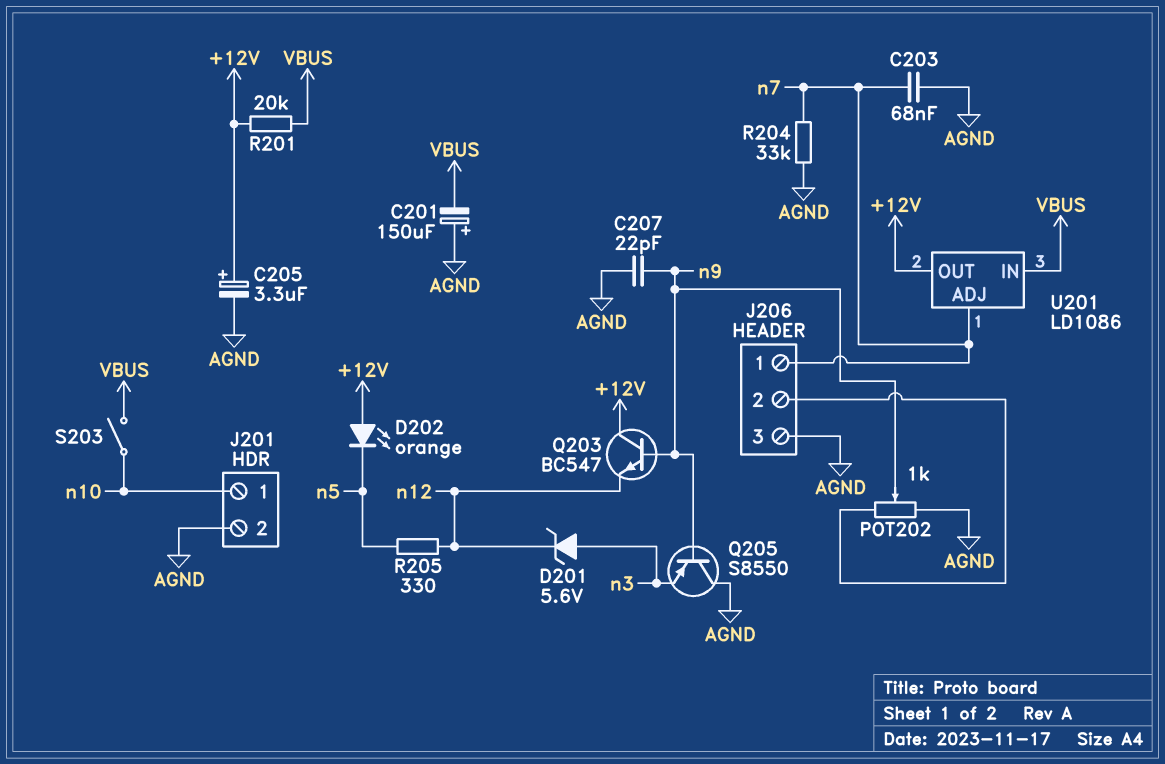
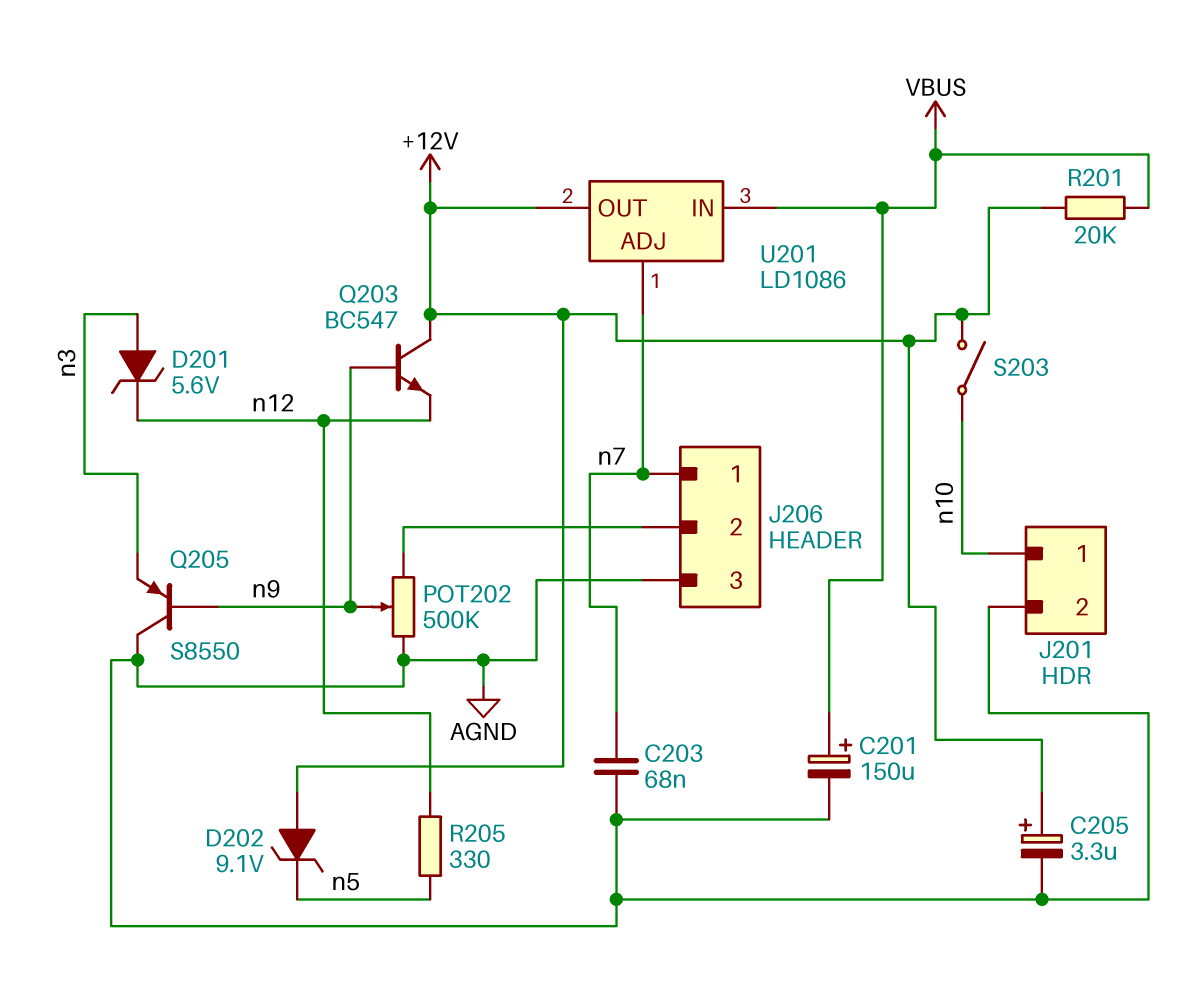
C201: 150uF (plus AGND, minus VBUS) -> 150uF (plus VBUS, minus AGND)
C207: 22pF (AGND, n9) -> none
D202: LED orange (A +12V, K n5) -> zener 9.1V (A +12V, K n5)
POT202: 1k (AGND, J206/2, wiper n9) -> 500k (AGND, J206/2, wiper n9)
R204: 33k (AGND, n7) -> none
S203: switch (VBUS, n10) -> switch (+12V, n10)

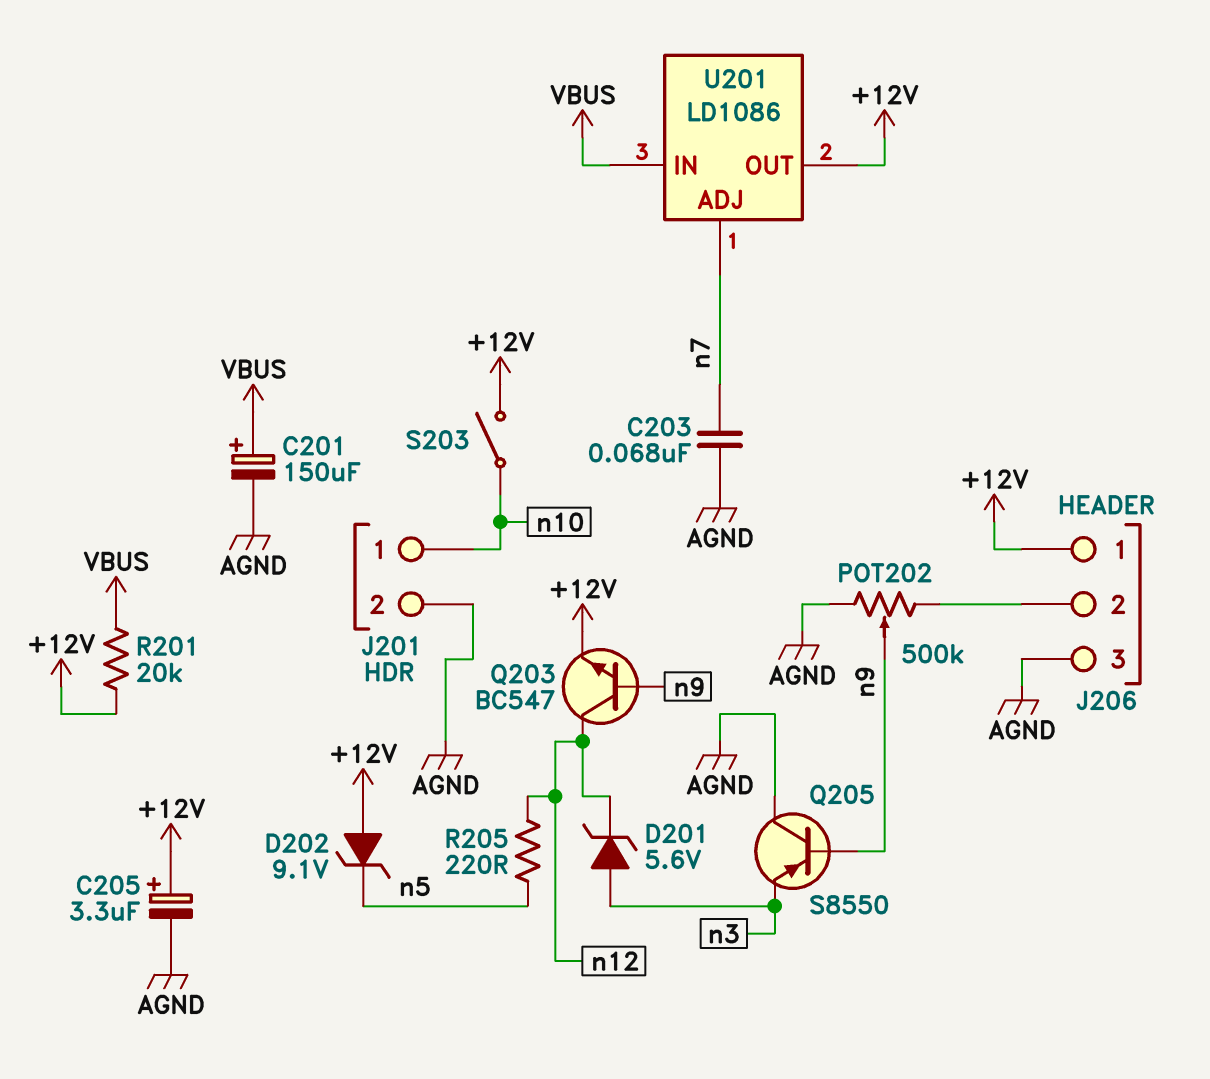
J206 pin 1: n7 -> +12V
Q203: NPN BC547 (B n9, C +12V, E n12) -> NPN BC547 (B n9, C n12, E +12V)
R205: 330 (n5, n12) -> 220 (n5, n12)

